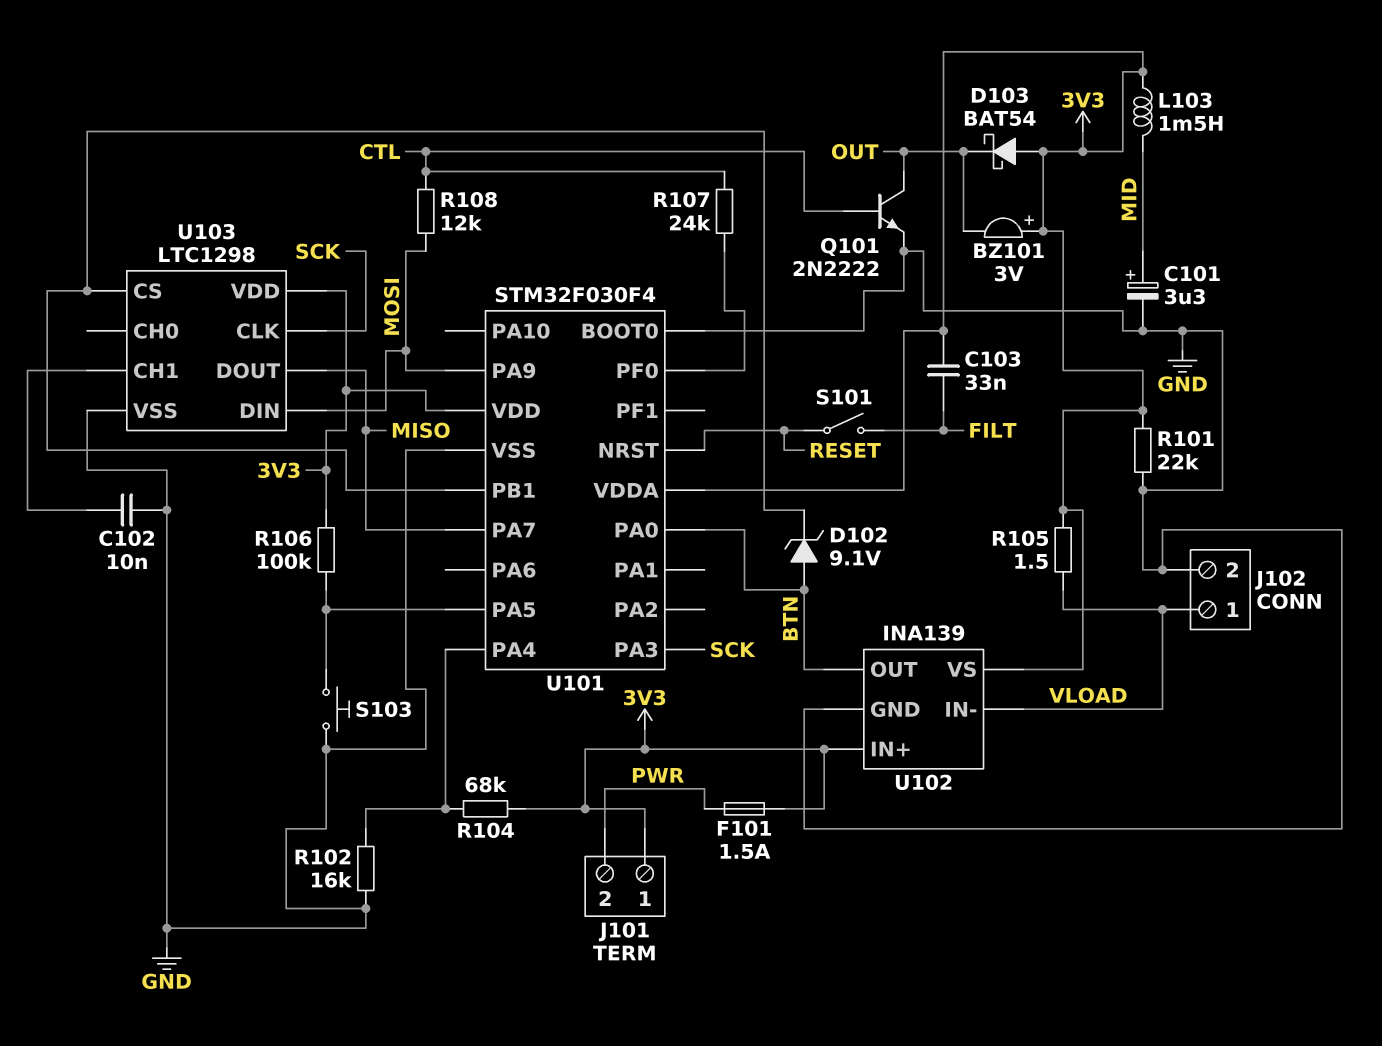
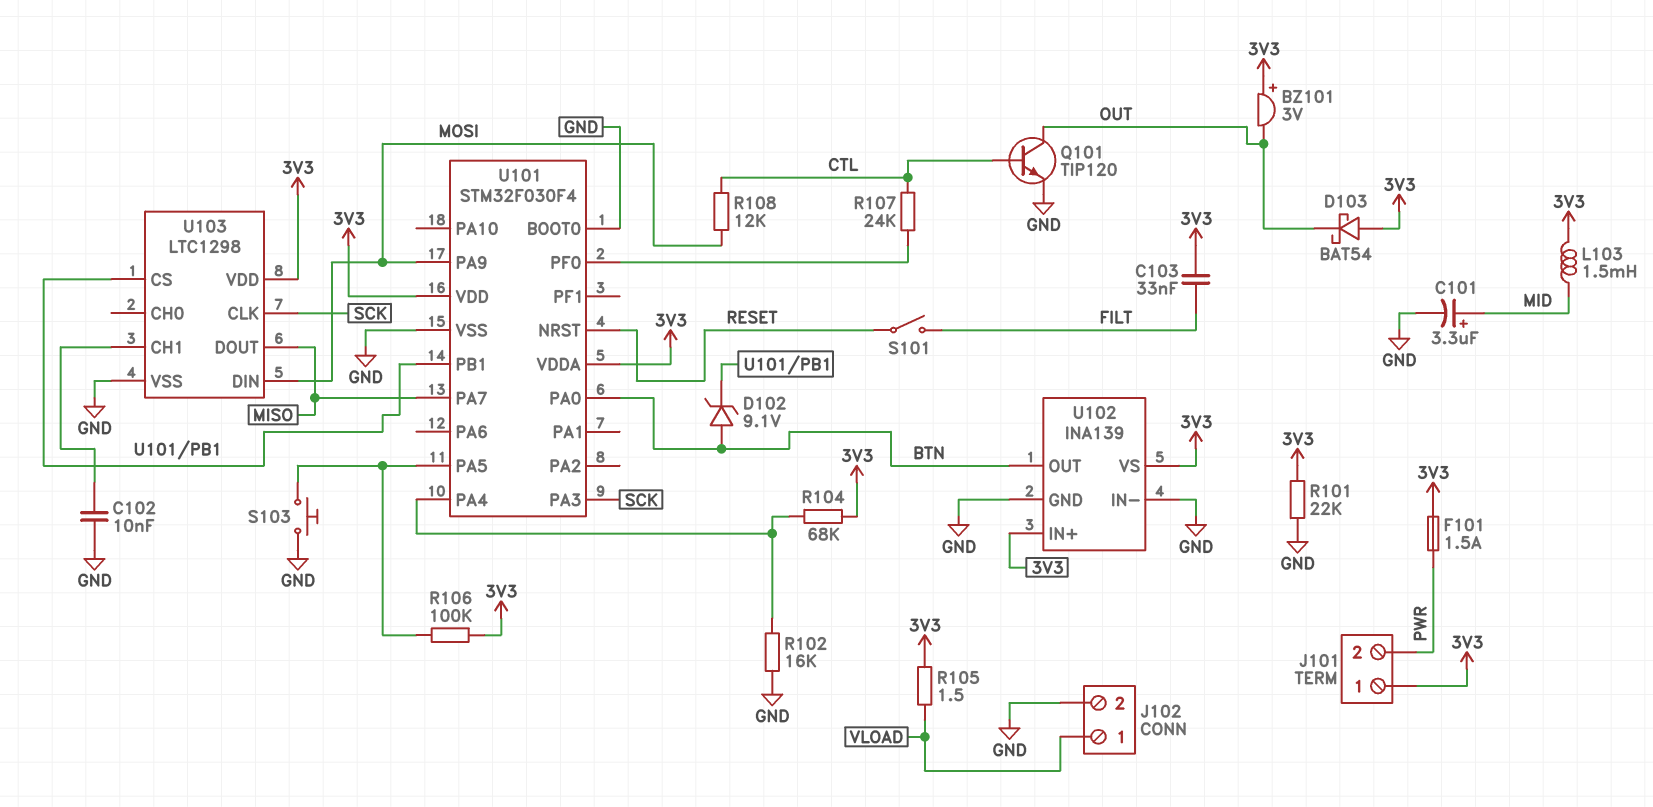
Q101: NPN 2N2222 (B CTL, C OUT, E GND) -> NPN TIP120 (B CTL, C OUT, E GND)
U102 pin IN-: VLOAD -> GND

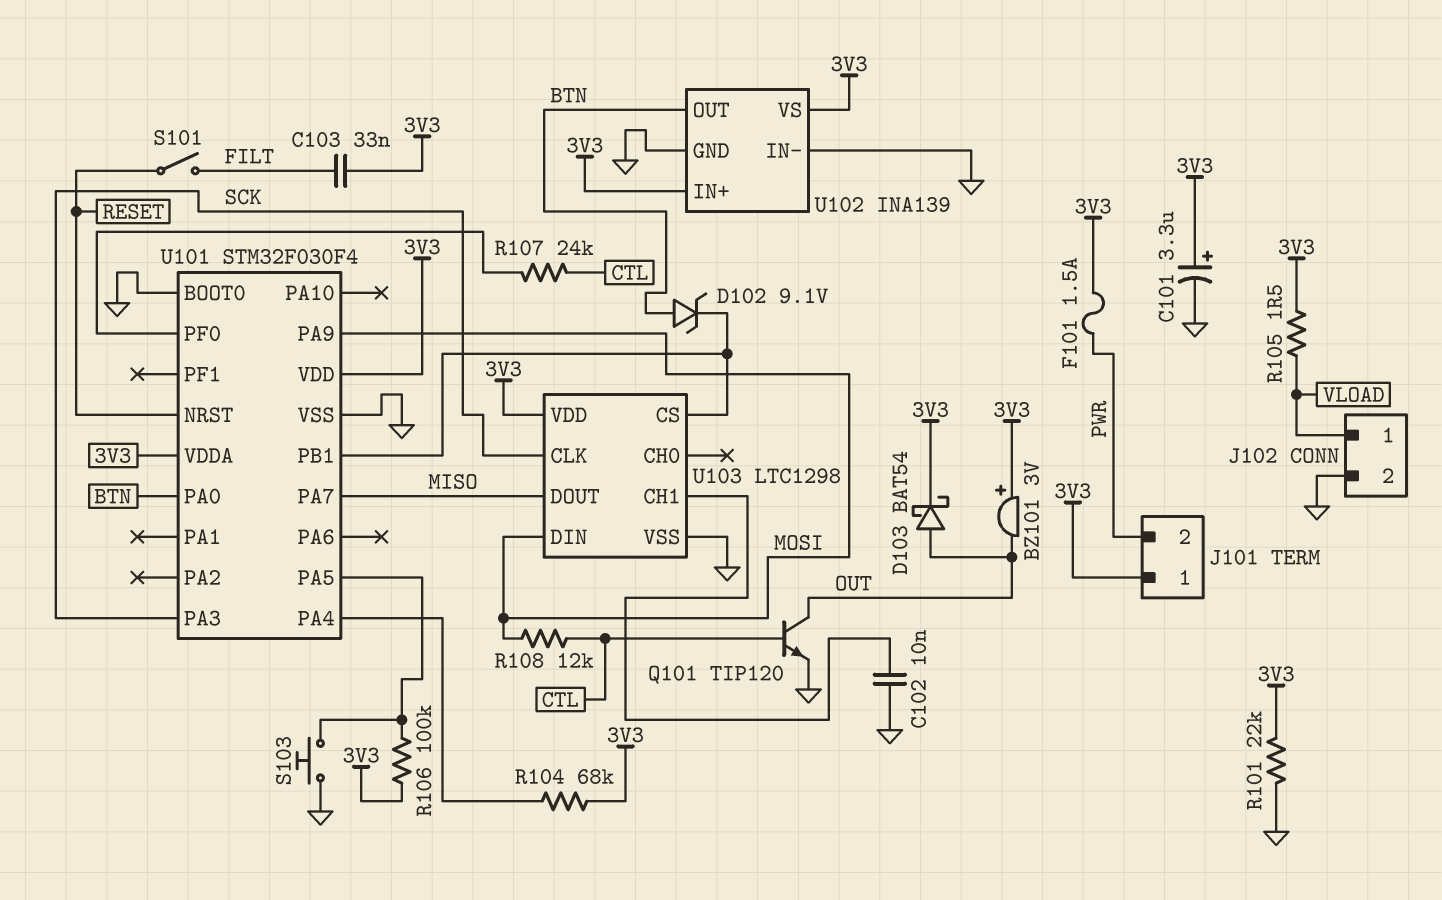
C101: 3.3uF (plus MID, minus GND) -> 3.3uF (plus 3V3, minus GND)
D103: schottky BAT54 (A 3V3, K OUT) -> schottky BAT54 (A OUT, K 3V3)
L103: 1.5mH (3V3, MID) -> none
R102: 16k (GND, U101/PA4) -> none

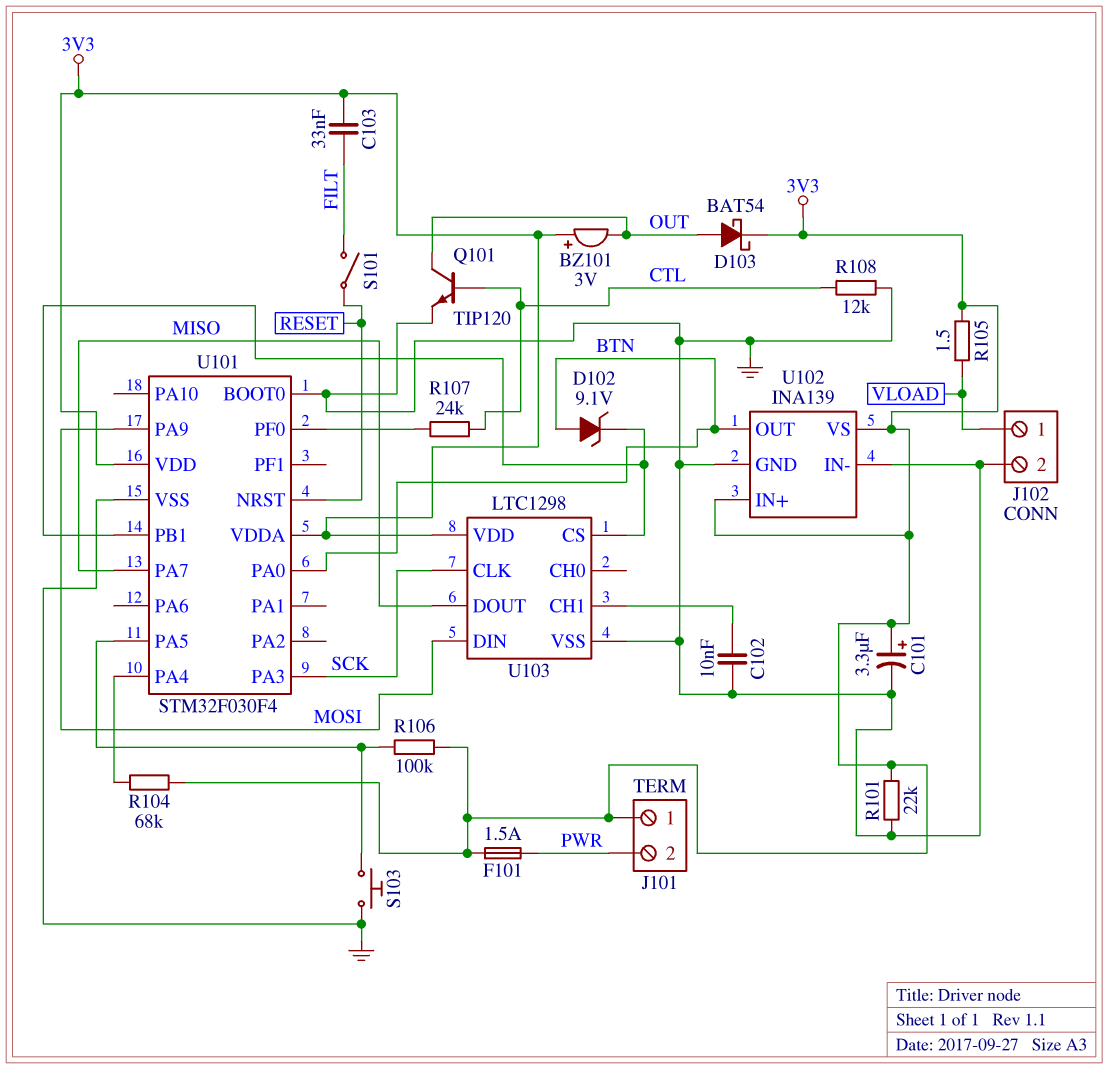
R108: 12k (CTL, MOSI) -> 12k (CTL, GND)

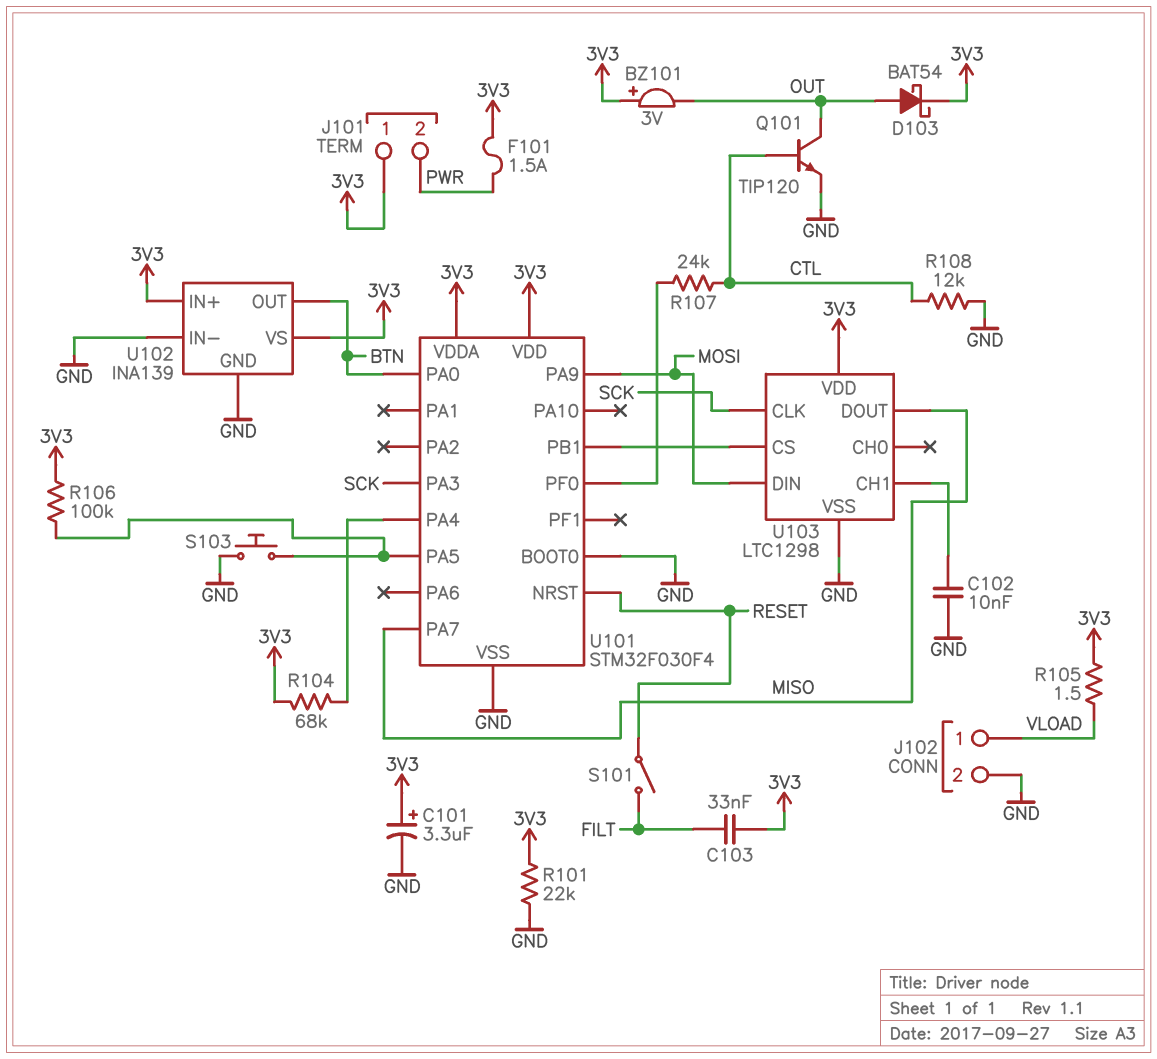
D102: zener 9.1V (A BTN, K U101/PB1) -> none

